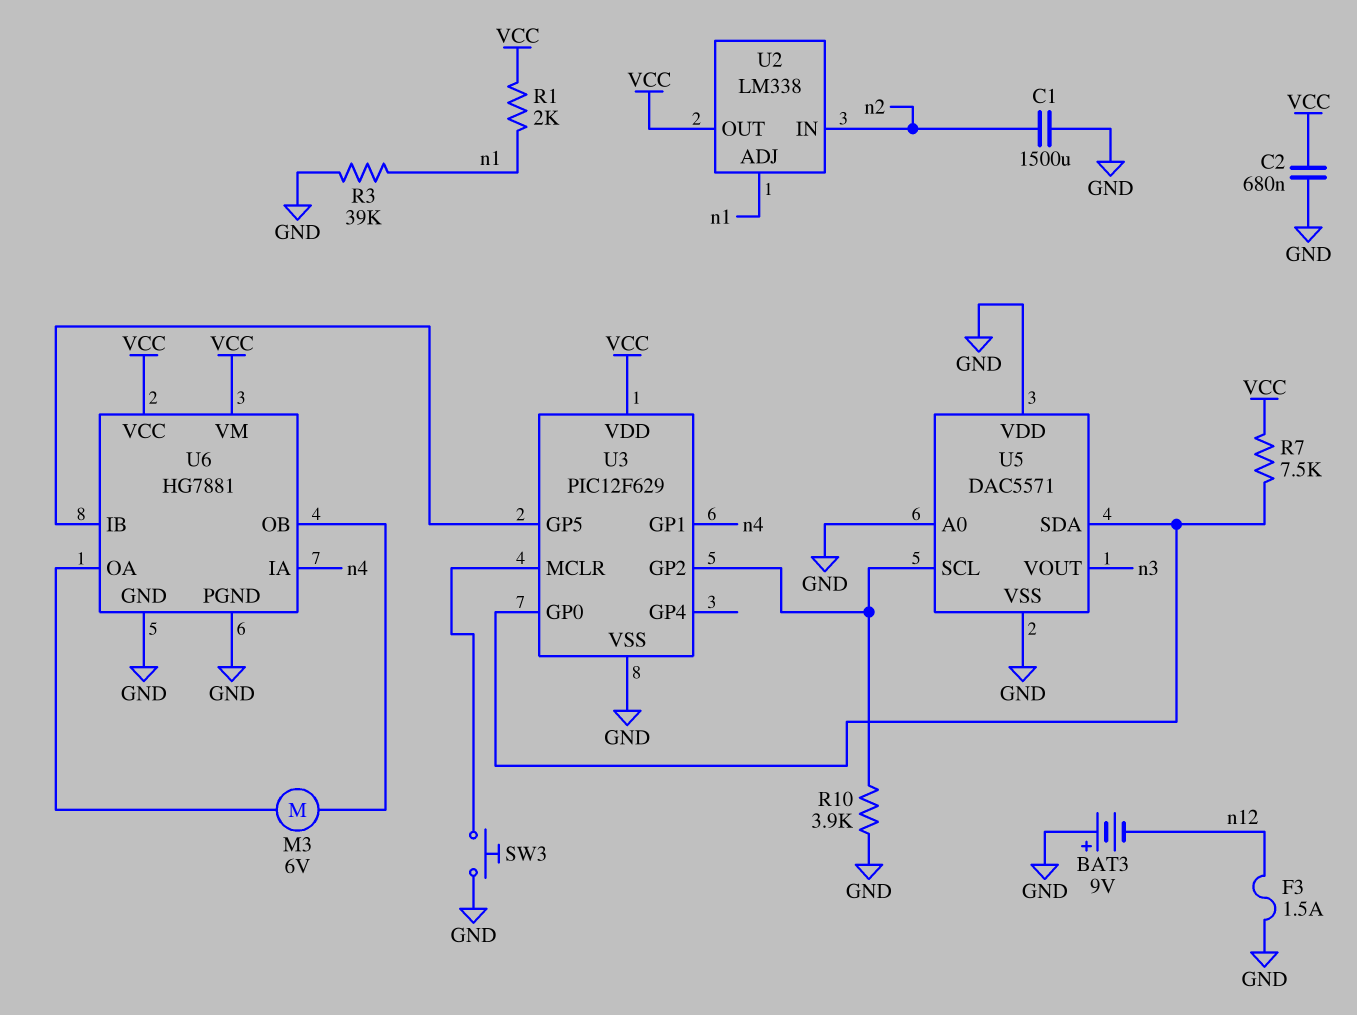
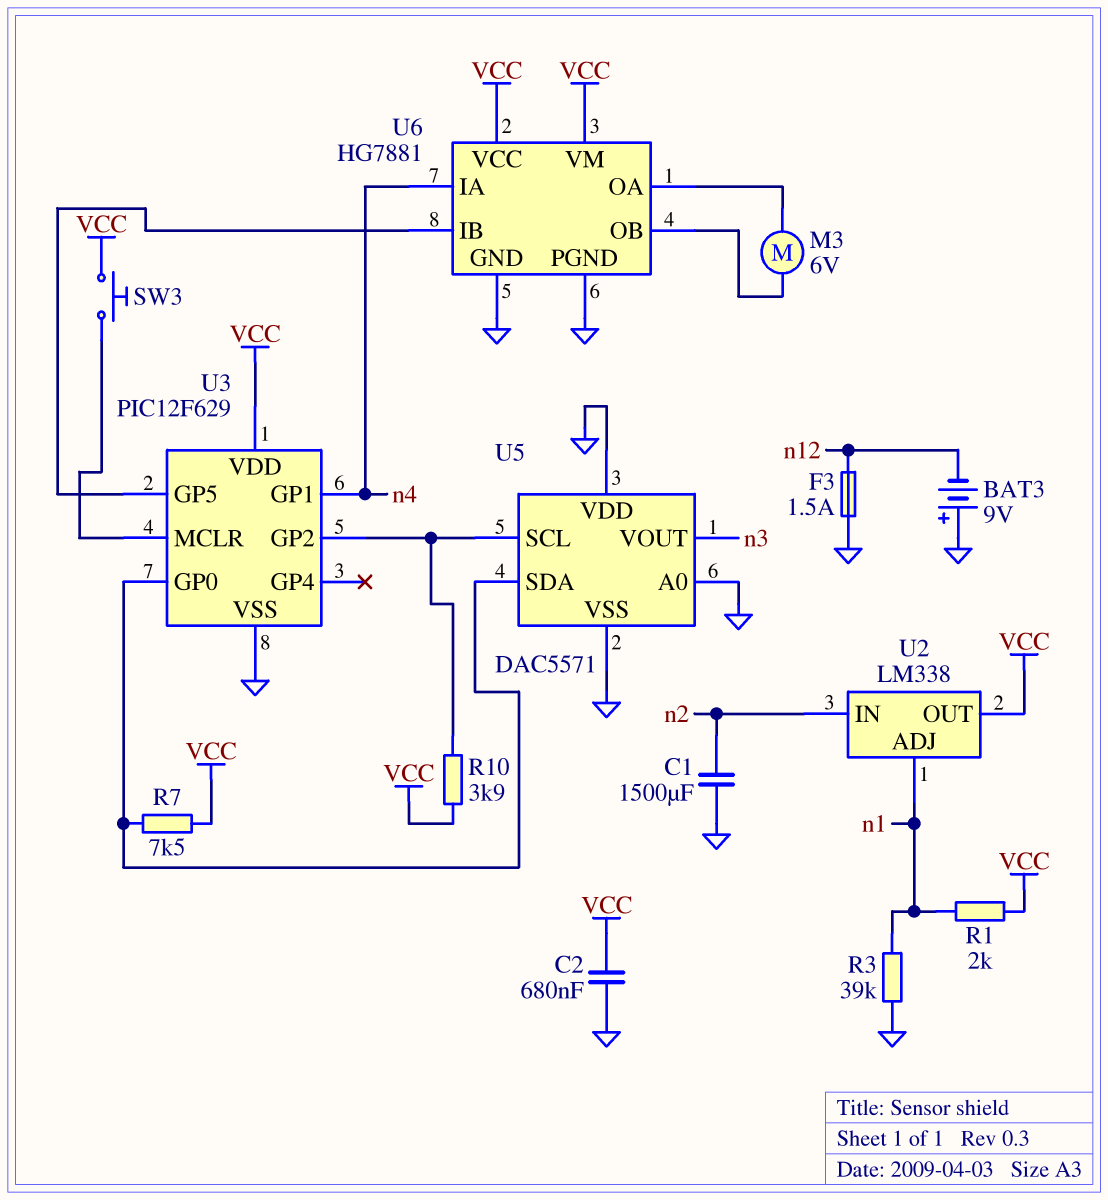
R10: 3.9k (GND, U3/GP2) -> 3.9k (U3/GP2, VCC)
SW3: button (GND, U3/MCLR) -> button (U3/MCLR, VCC)

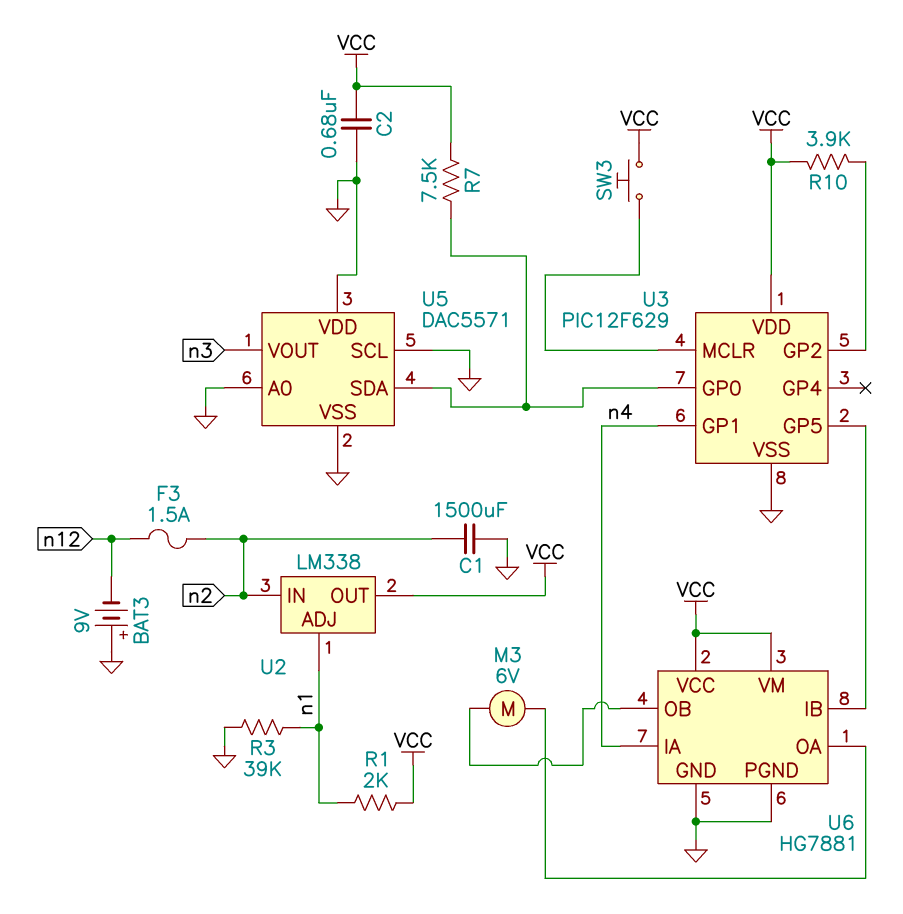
F3: 1.5A (GND, n12) -> 1.5A (n2, n12)
U5 pin SCL: U3/GP2 -> GND

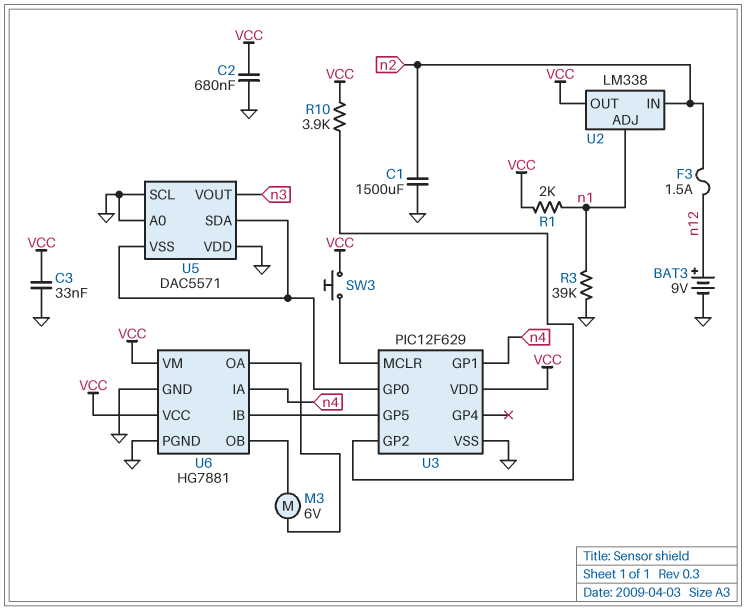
BAT3: 9V (plus GND, minus n12) -> 9V (plus n12, minus GND)
C3: none -> 33nF (GND, VCC)
R7: 7.5k (U3/GP0, VCC) -> none
U5 pin VSS: GND -> U3/GP0

